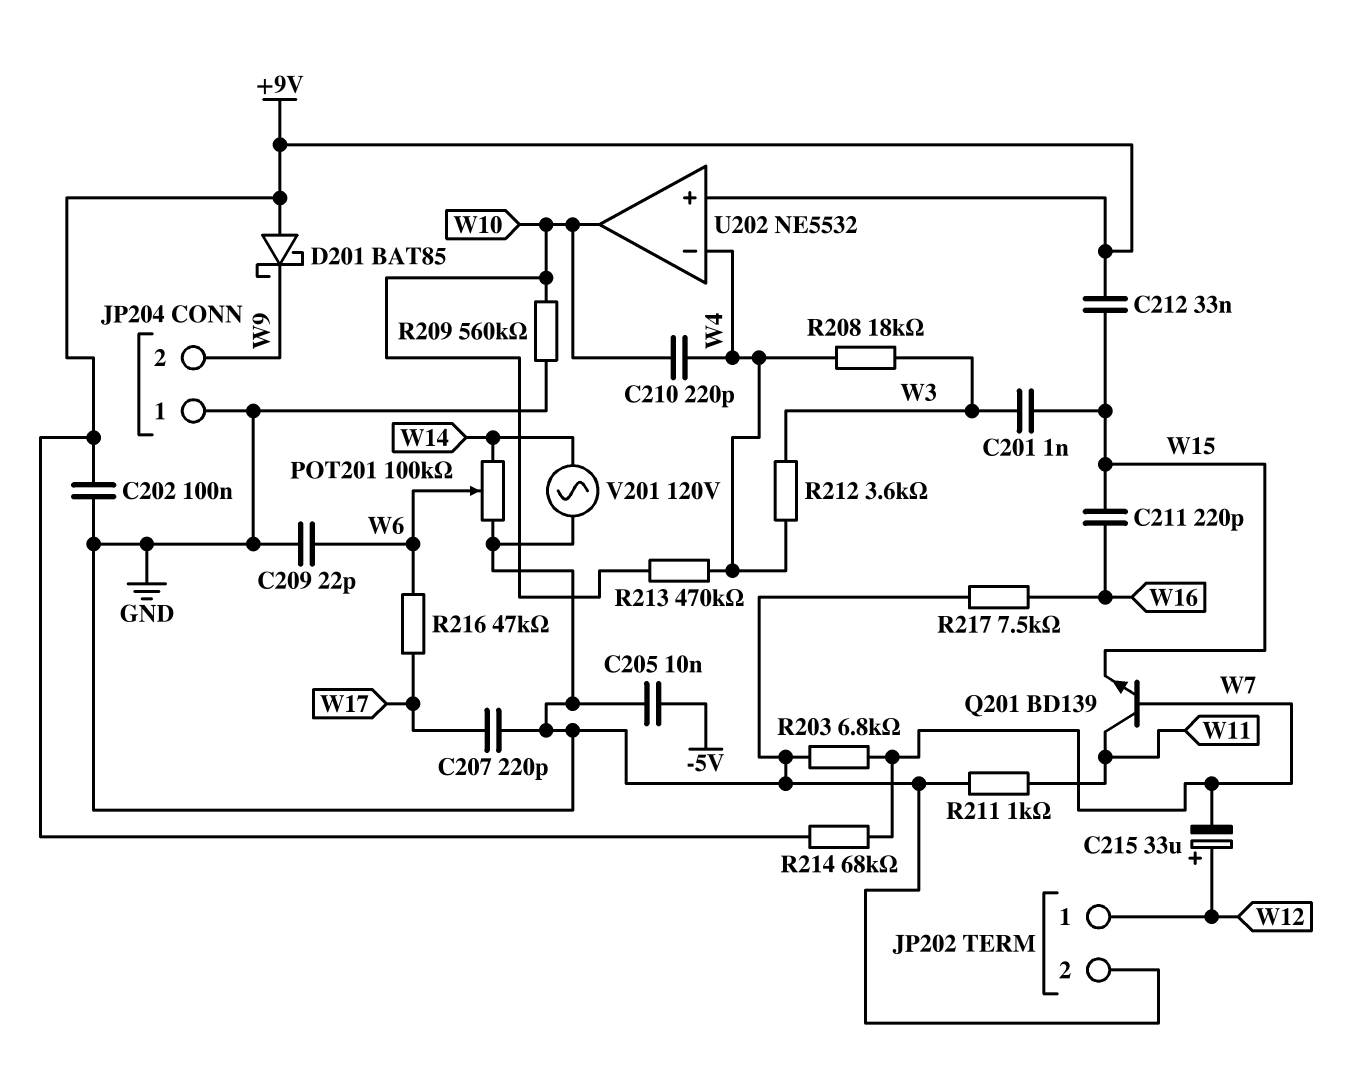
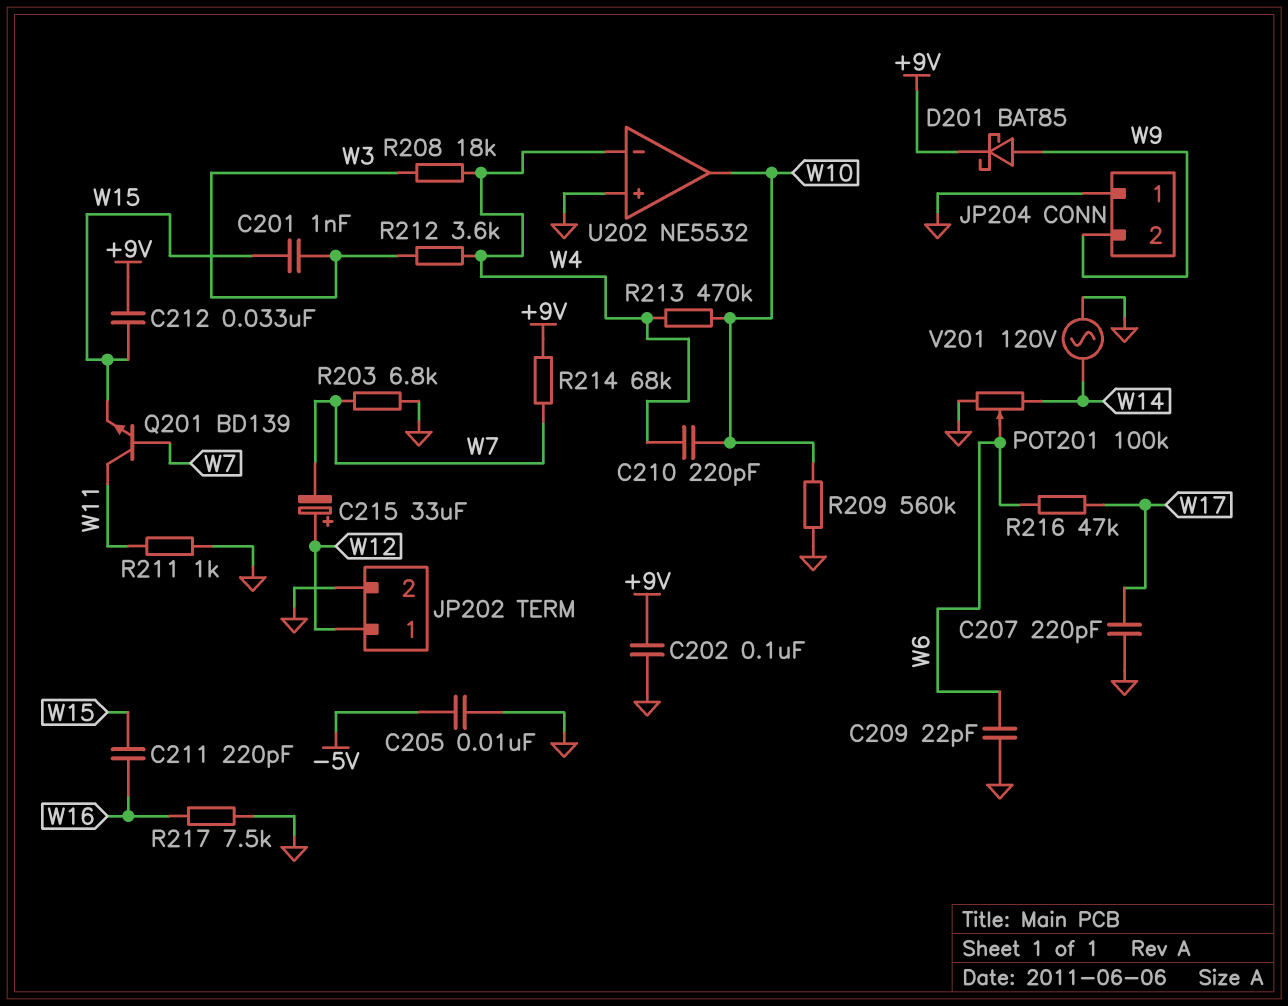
D201: schottky BAT85 (A +9V, K W9) -> schottky BAT85 (A W9, K +9V)
U202 pin in+: +9V -> GND

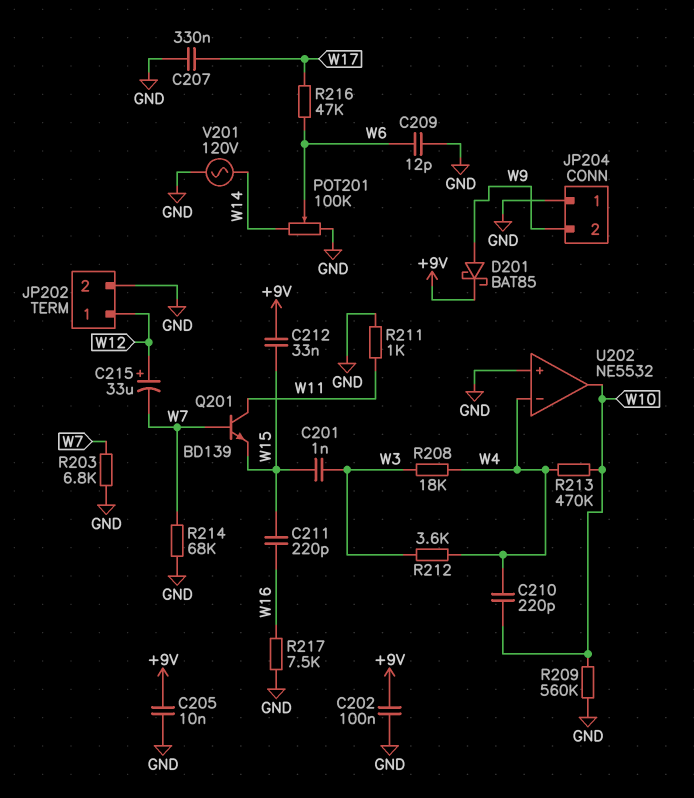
C205: 10nF (-5V, GND) -> 10nF (+9V, GND)
C207: 220pF (GND, W17) -> 330nF (GND, W17)
C209: 22pF (GND, W6) -> 12pF (GND, W6)
R214: 68k (+9V, W7) -> 68k (GND, W7)

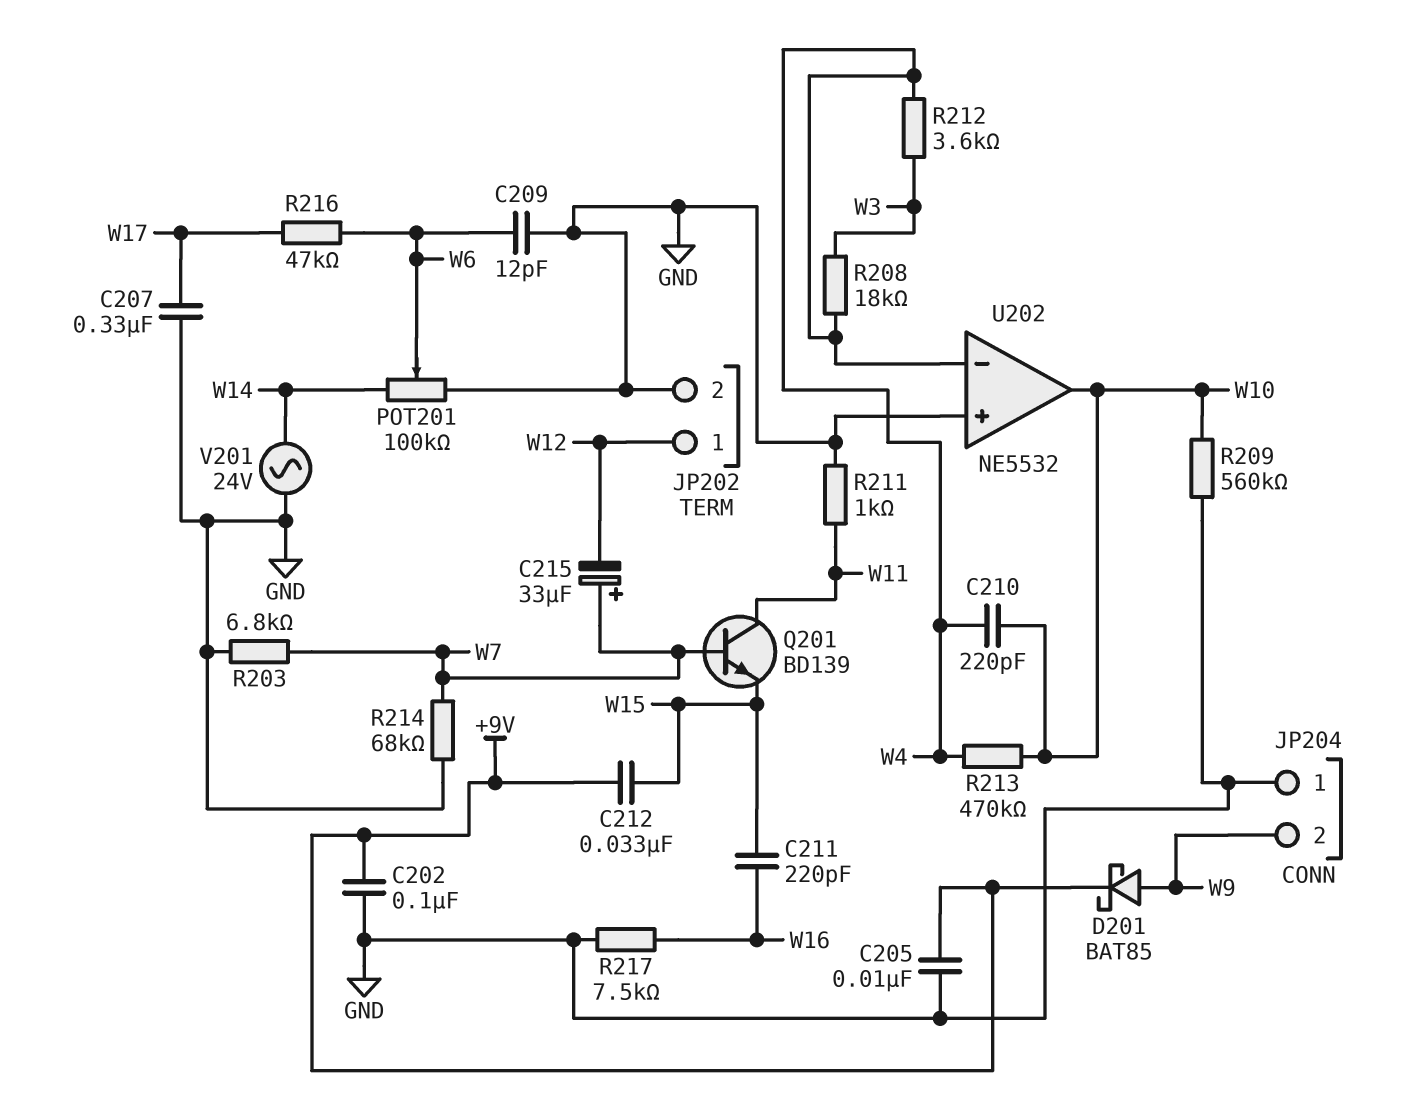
C201: 1nF (W3, W15) -> none
C215: 33uF (plus W12, minus W7) -> 33uF (plus W7, minus W12)
V201: AC 120V (GND, W14) -> AC 24V (GND, W14)

